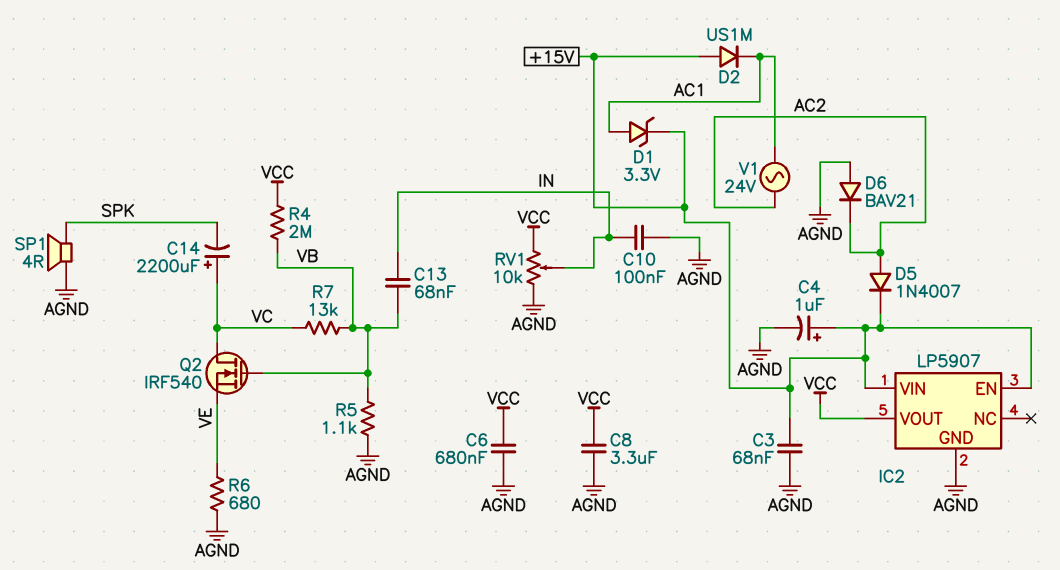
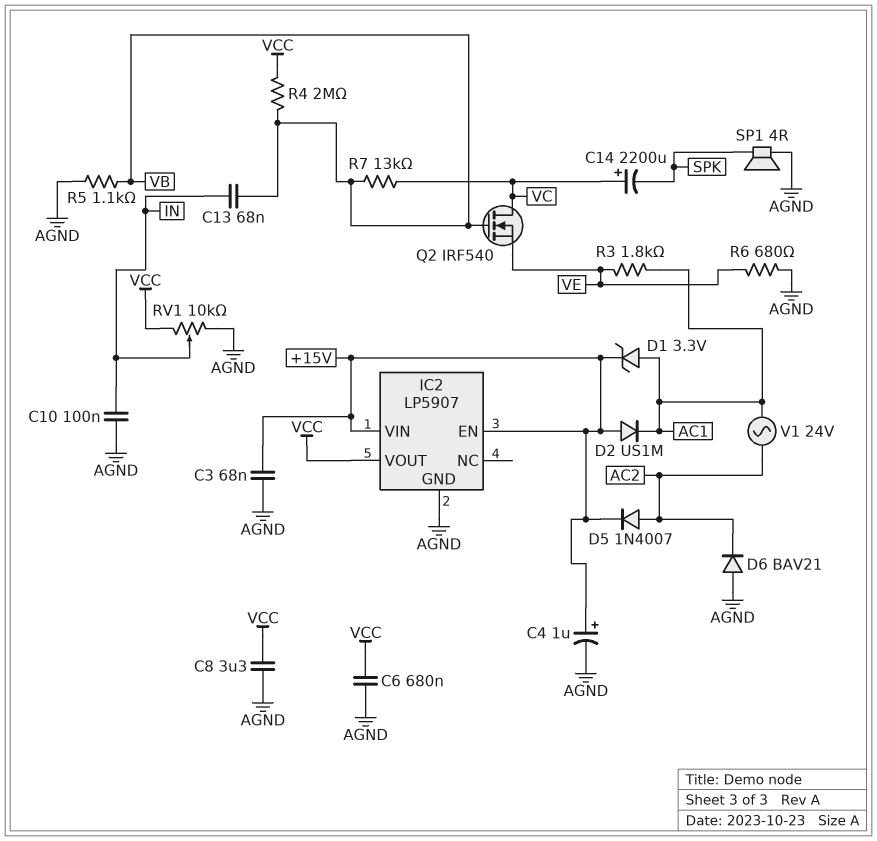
R3: none -> 1.8k (AC1, VE)

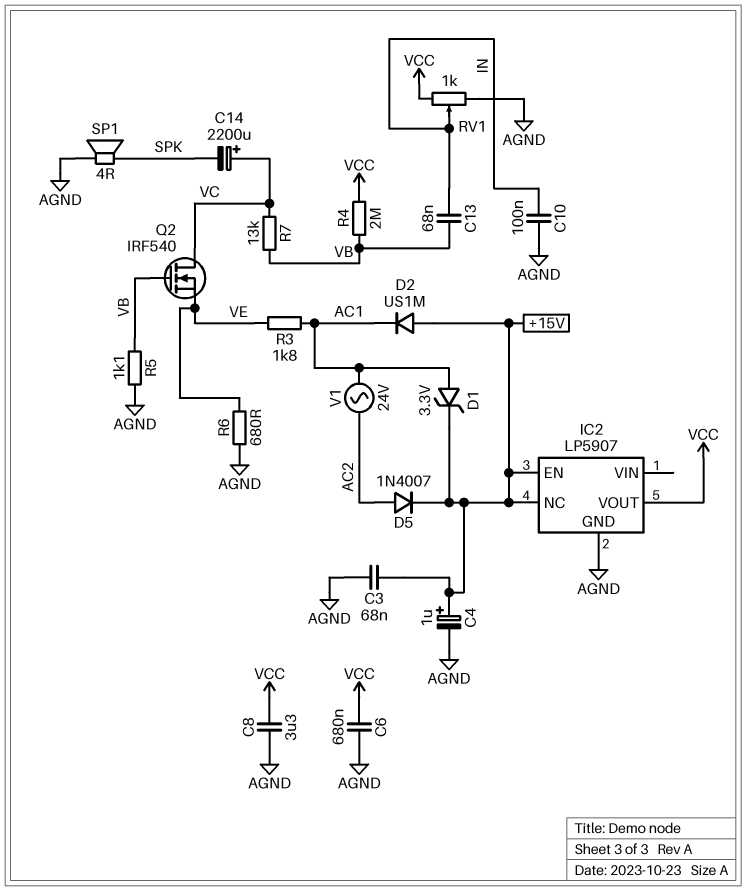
D6: diode BAV21 (A AGND, K AC2) -> none
IC2 pin NC: none -> +15V
IC2 pin VIN: +15V -> none
RV1: 10k (AGND, VCC, wiper IN) -> 1k (AGND, VCC, wiper IN)

